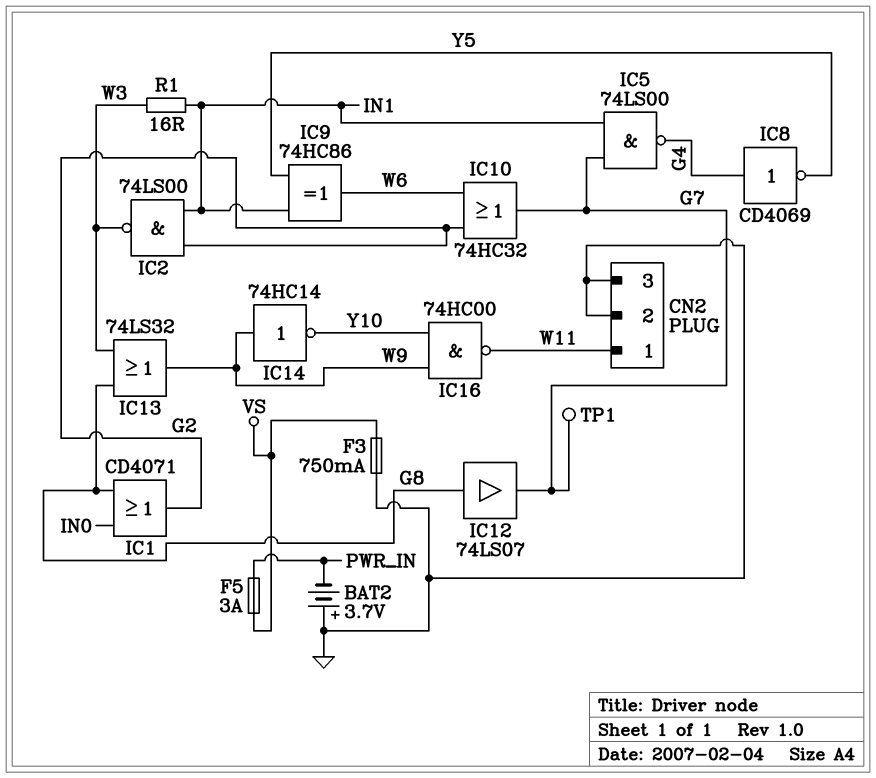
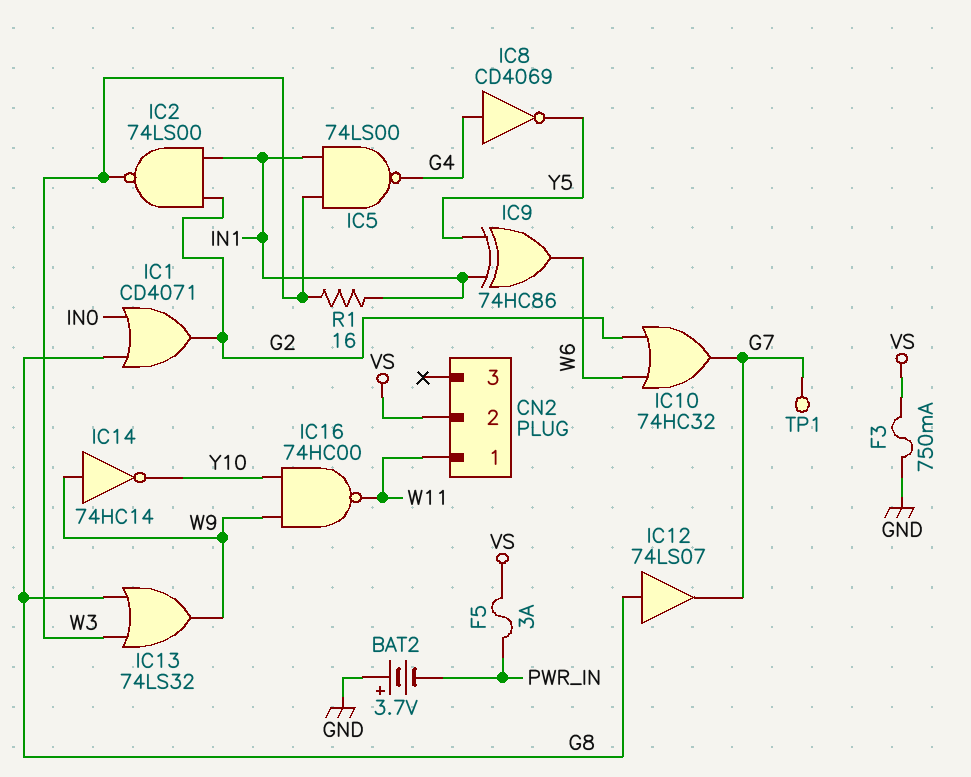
CN2 pin 2: GND -> VS
CN2 pin 3: GND -> none
IC5: NAND 74LS00 (in G7, in IN1, out G4) -> NAND 74LS00 (in IN1, in W3, out G4)

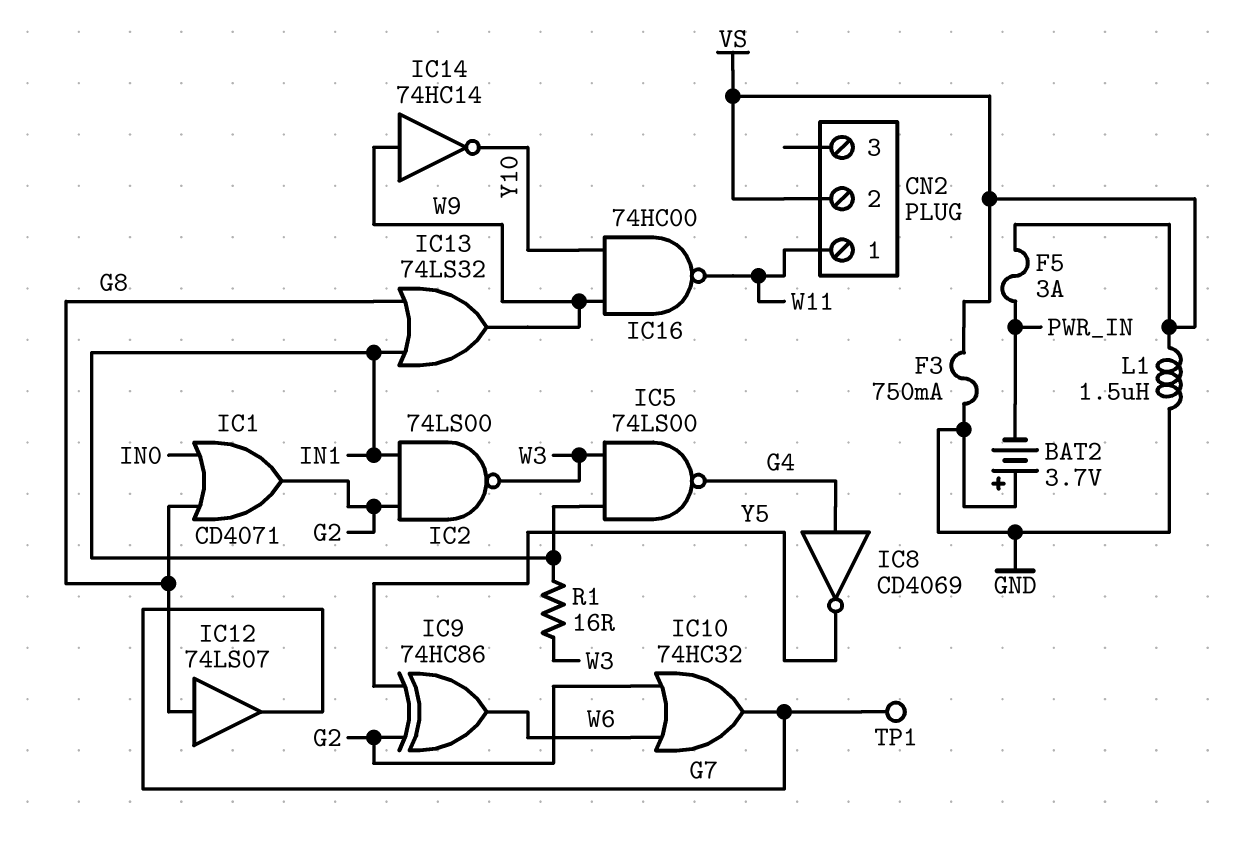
IC9: XOR 74HC86 (in IN1, in Y5, out W6) -> XOR 74HC86 (in G2, in Y5, out W6)
IC13: OR 74LS32 (in G8, in W3, out W9) -> OR 74LS32 (in G8, in IN1, out W9)
L1: none -> 1.5uH (GND, VS)

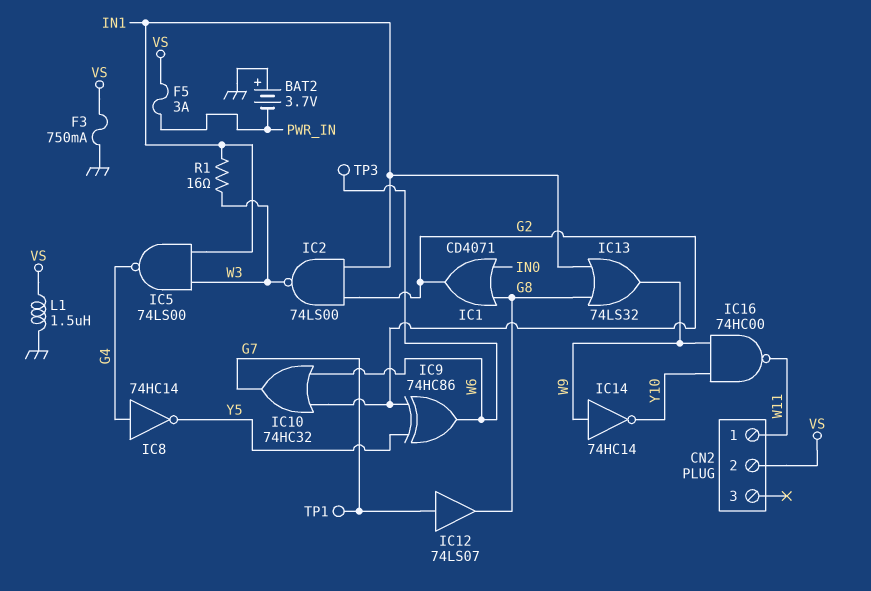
IC8: NOT CD4069 (in G4, out Y5) -> NOT 74HC14 (in G4, out Y5)
IC12: buffer 74LS07 (in G8, out G7) -> buffer 74LS07 (in G7, out G8)
TP3: none -> test point (W6)

